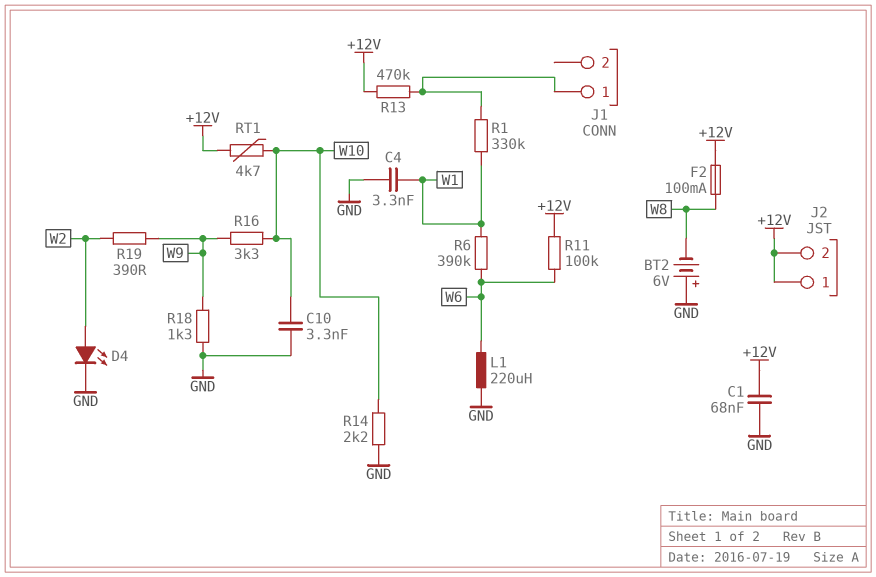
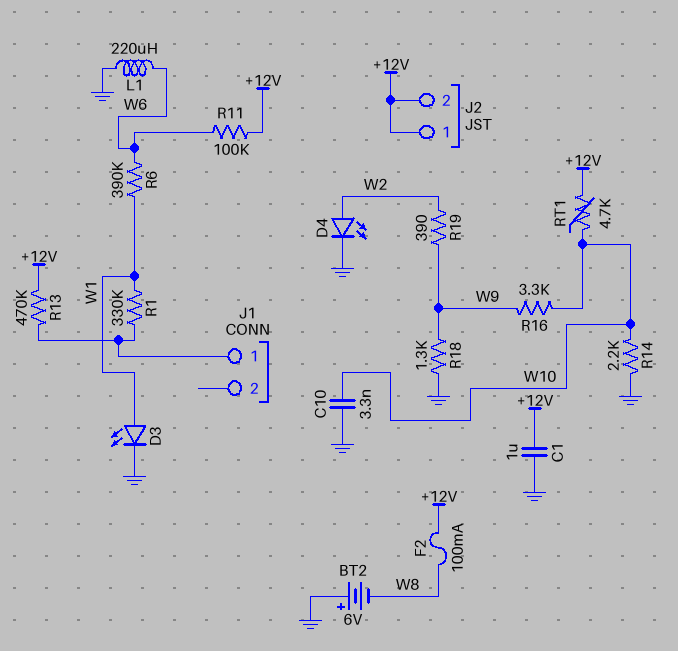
C1: 68nF (+12V, GND) -> 1uF (+12V, GND)
C4: 3.3nF (GND, W1) -> none
D3: none -> LED (A W1, K GND)

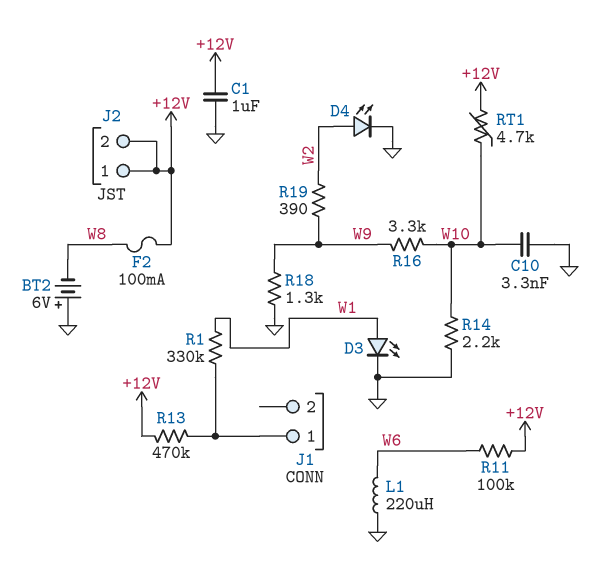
R6: 390k (W1, W6) -> none

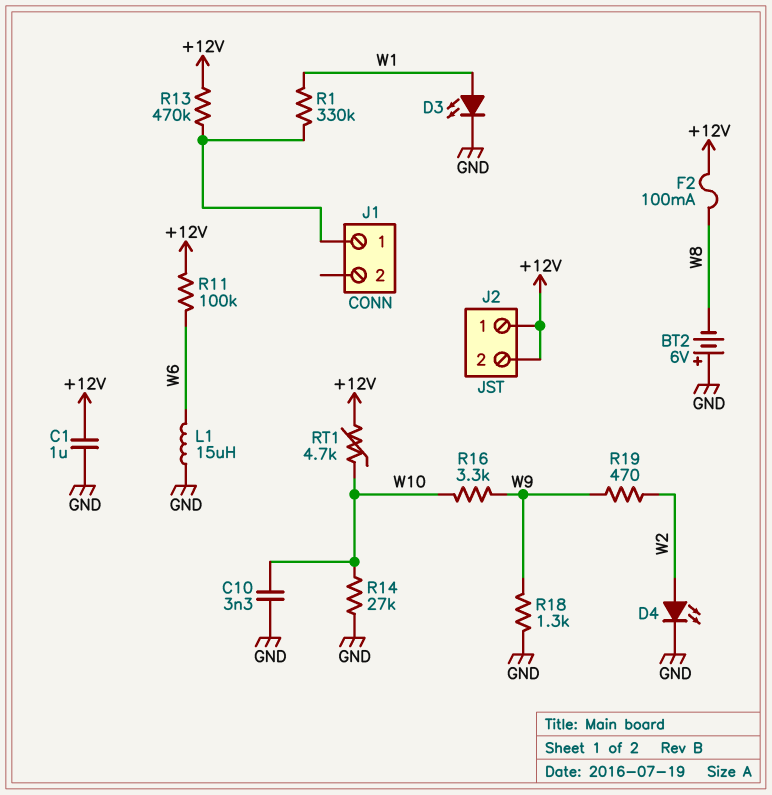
L1: 220uH (GND, W6) -> 15uH (GND, W6)
R14: 2.2k (GND, W10) -> 27k (GND, W10)
R19: 390 (W2, W9) -> 470 (W2, W9)

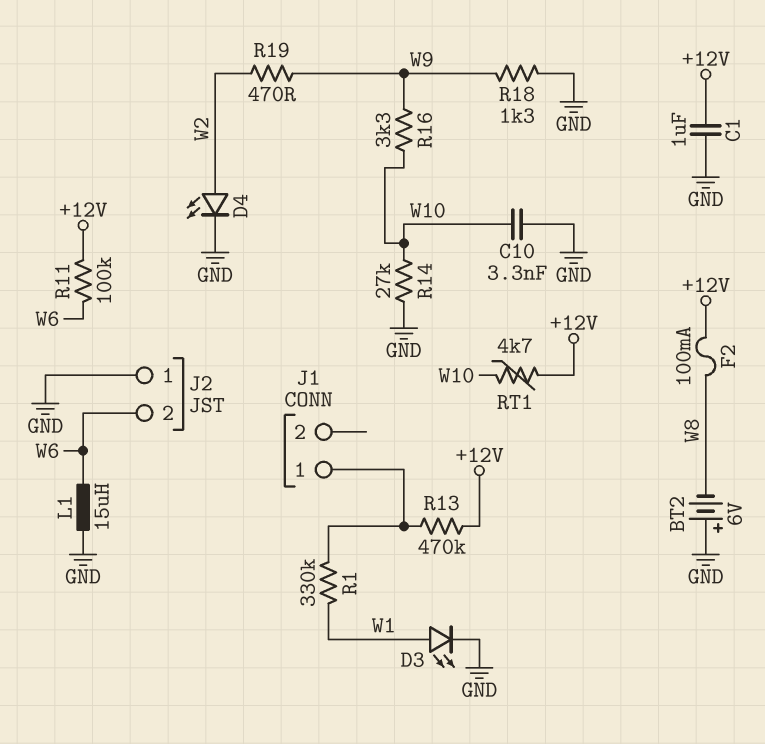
J2 pin 1: +12V -> GND
J2 pin 2: +12V -> W6

